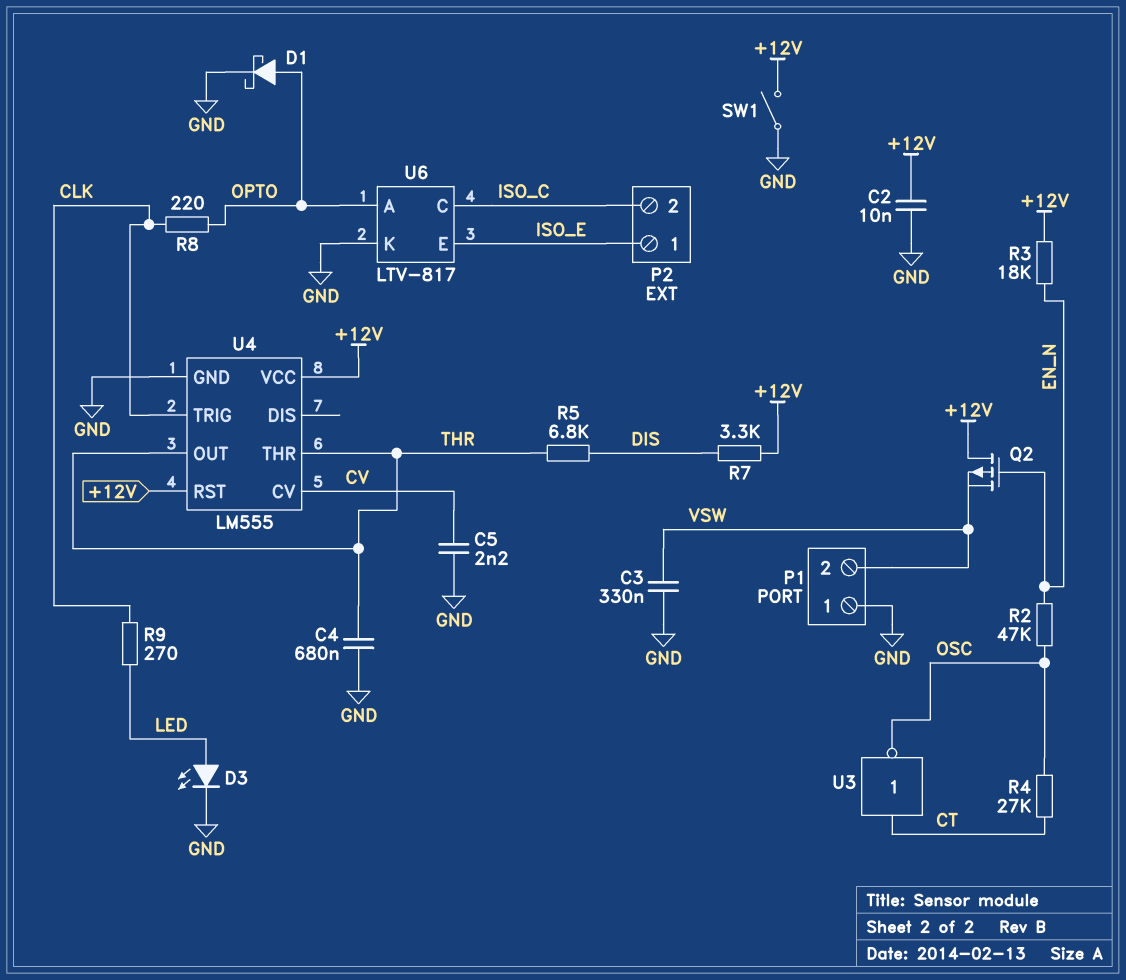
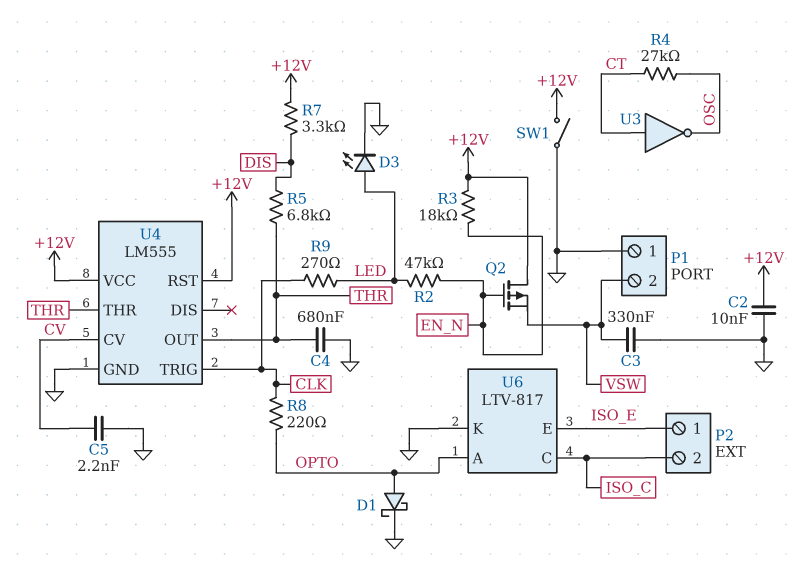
R2: 47k (EN_N, OSC) -> 47k (EN_N, LED)

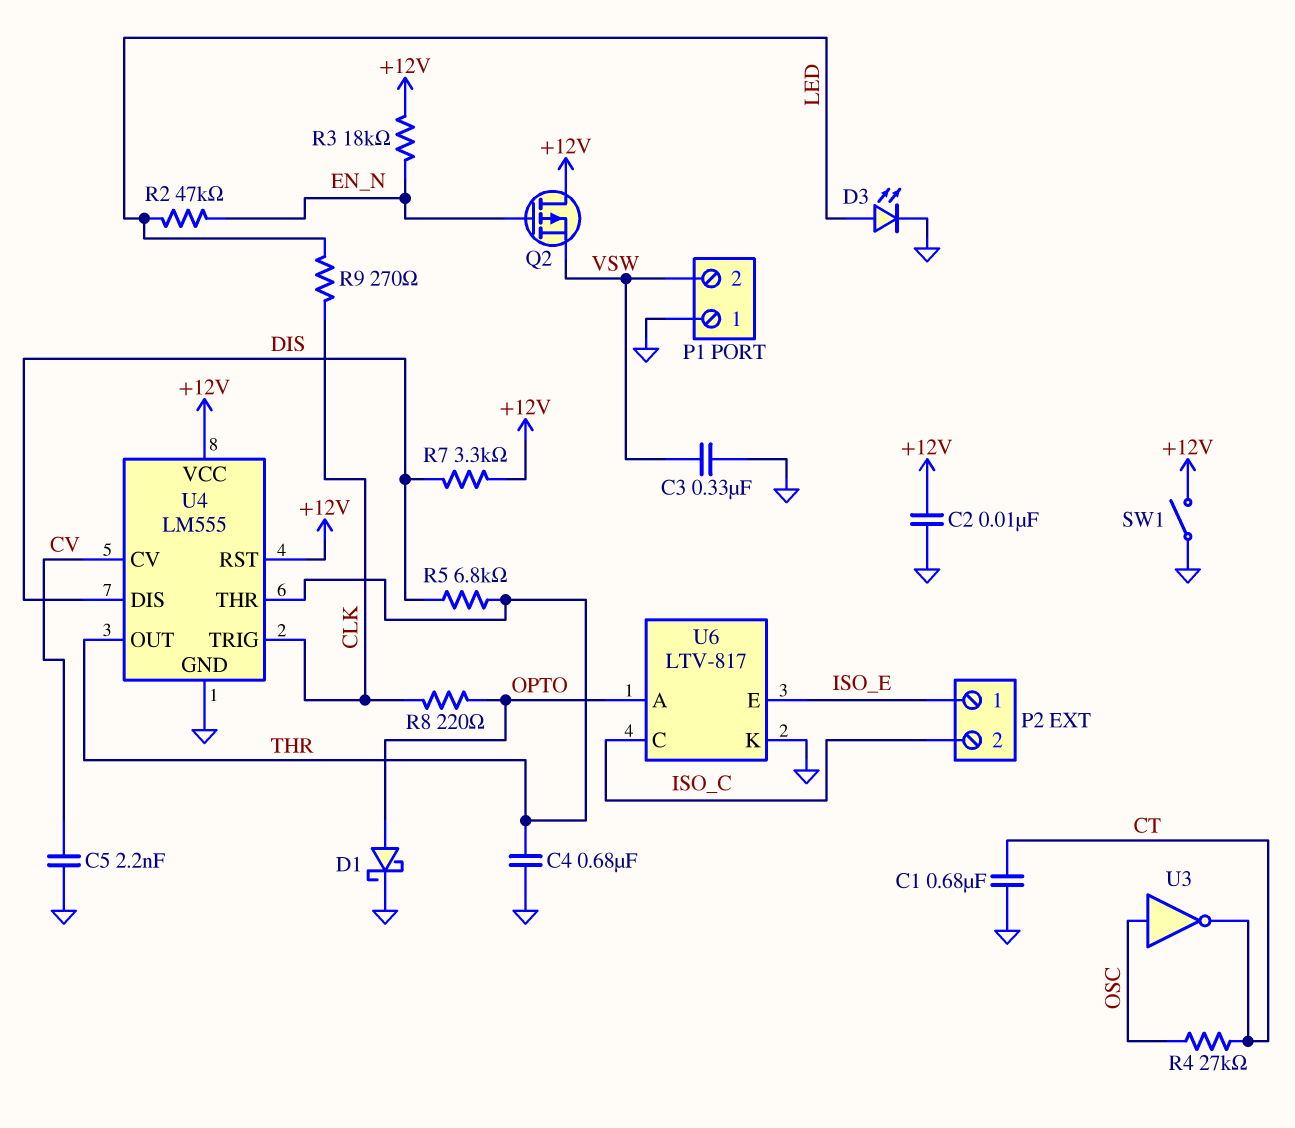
C1: none -> 680nF (CT, GND)
U3: NOT (in CT, out OSC) -> NOT (in OSC, out CT)
U4 pin DIS: none -> DIS

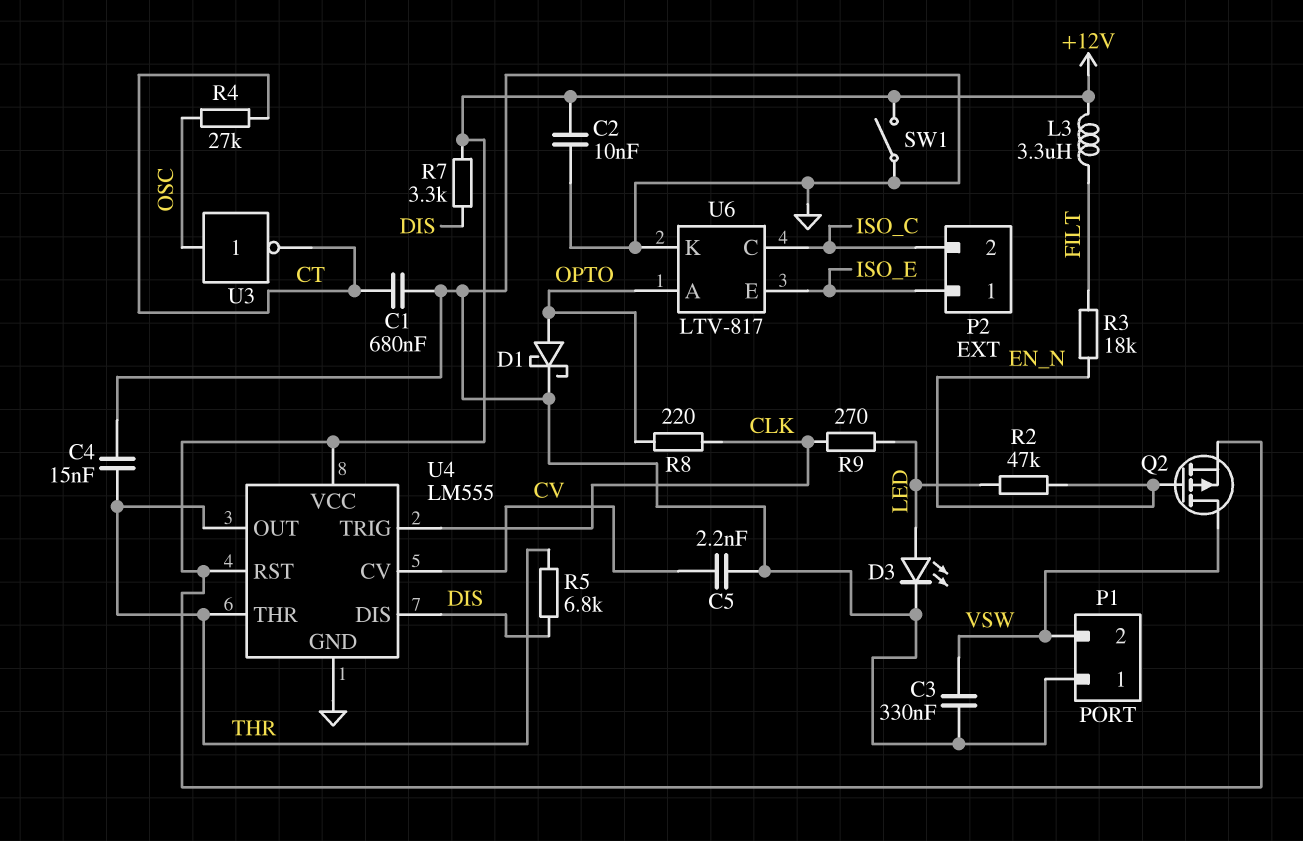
C4: 680nF (GND, THR) -> 15nF (GND, THR)
L3: none -> 3.3uH (+12V, FILT)
Q2: PMOS (G EN_N, D +12V, S VSW) -> PMOS (G EN_N, D VSW, S +12V)
R3: 18k (+12V, EN_N) -> 18k (EN_N, FILT)

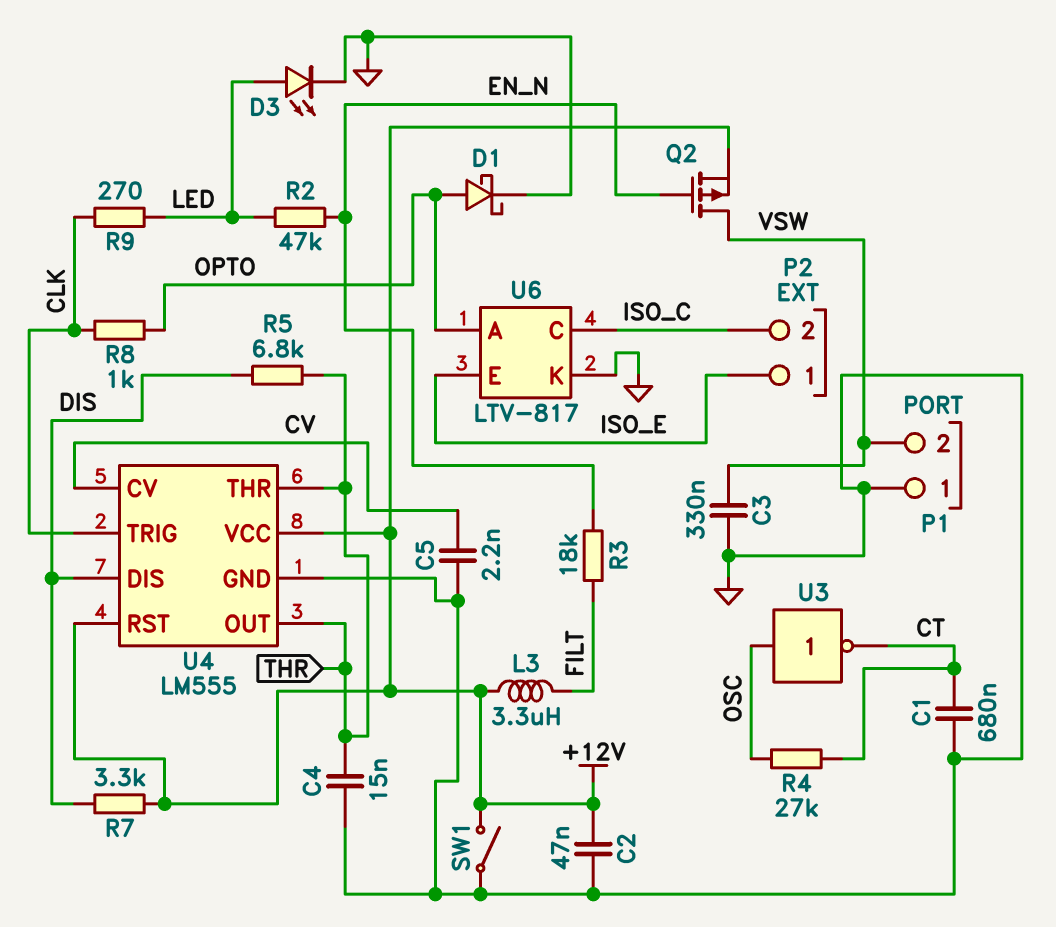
C2: 10nF (+12V, GND) -> 47nF (+12V, GND)
R8: 220 (CLK, OPTO) -> 1k (CLK, OPTO)

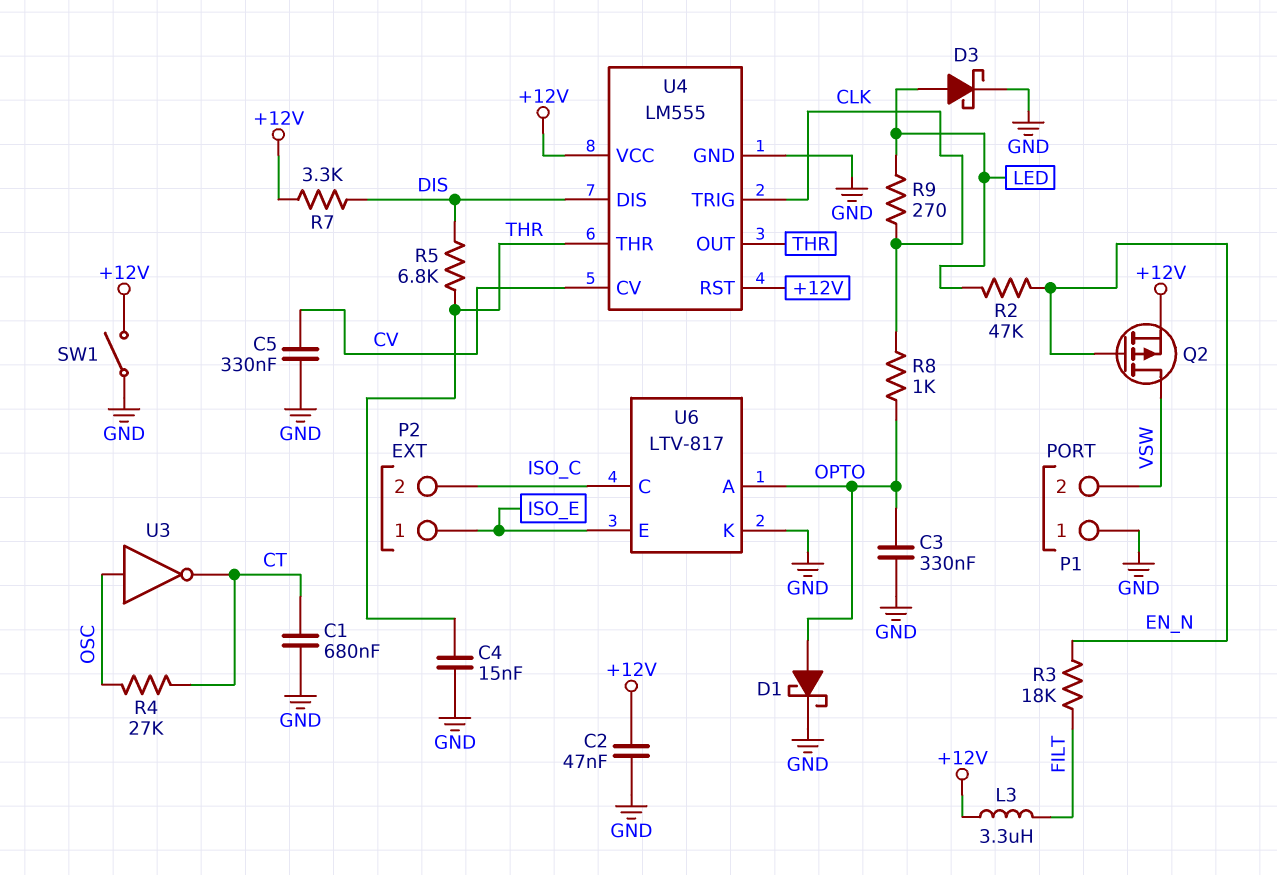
C3: 330nF (GND, VSW) -> 330nF (GND, OPTO)
C5: 2.2nF (CV, GND) -> 330nF (CV, GND)
D3: LED (A LED, K GND) -> schottky (A LED, K GND)

